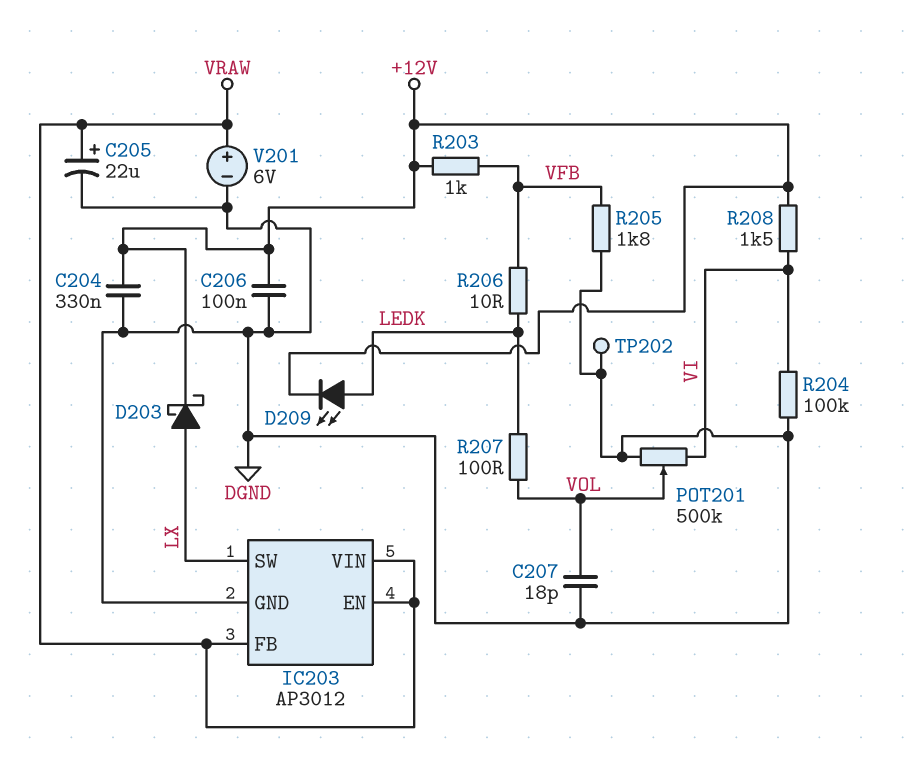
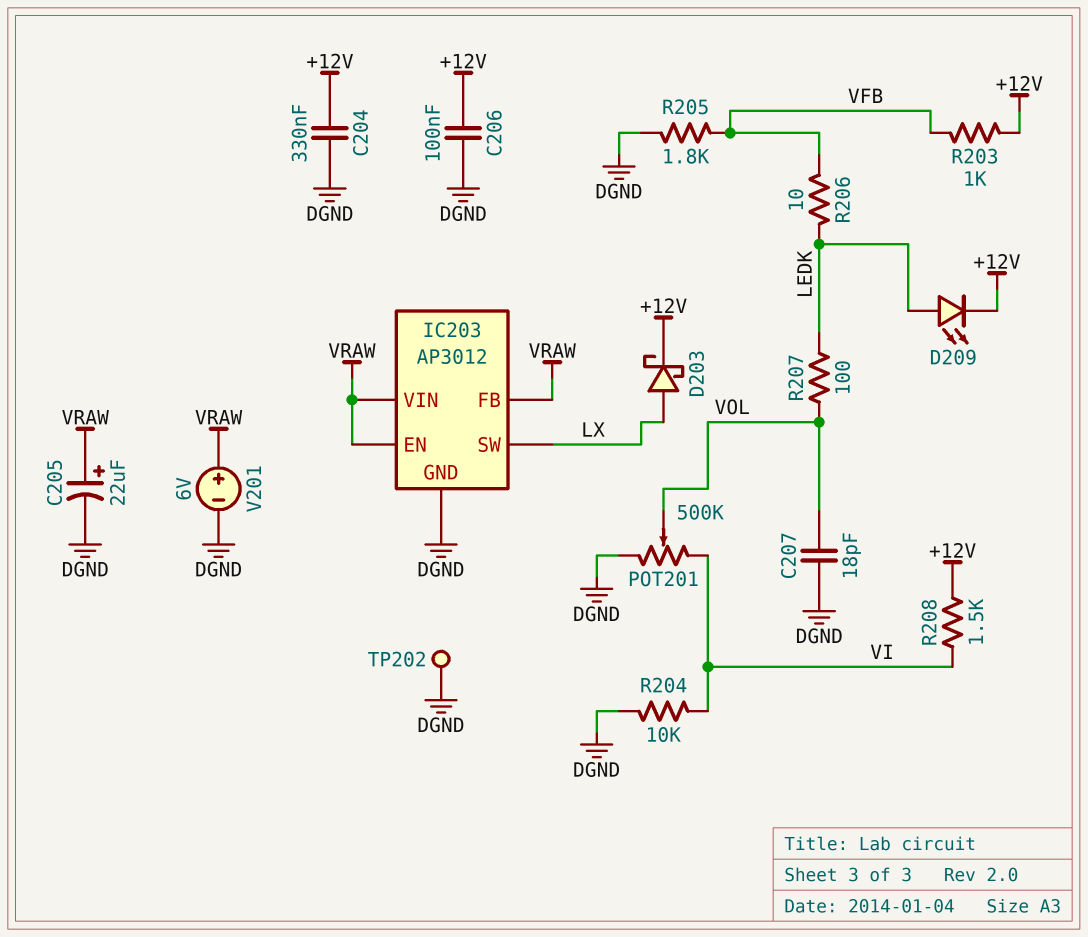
R204: 100k (DGND, VI) -> 10k (DGND, VI)

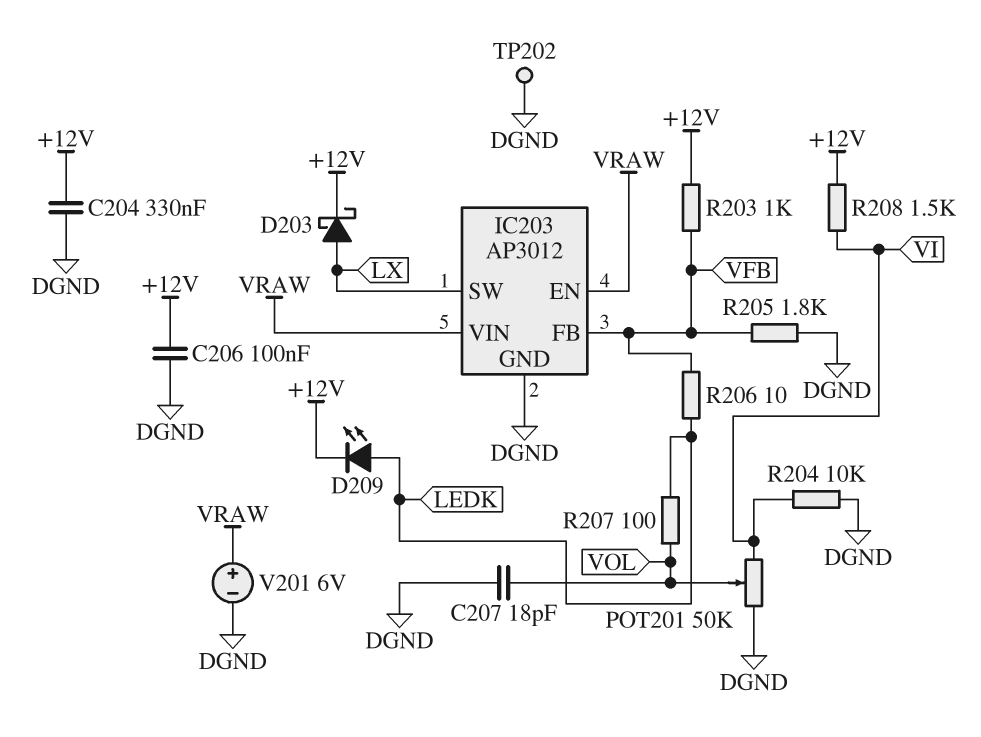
C205: 22uF (plus VRAW, minus DGND) -> none
IC203 pin FB: VRAW -> VFB
POT201: 500k (DGND, VI, wiper VOL) -> 50k (DGND, VI, wiper VOL)

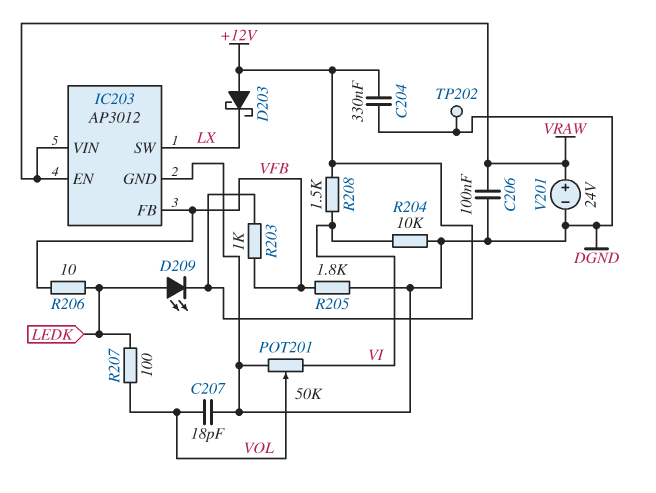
C206: 100nF (+12V, DGND) -> 100nF (DGND, VRAW)
D203: schottky (A LX, K +12V) -> schottky (A +12V, K LX)
V201: 6V (plus VRAW, minus DGND) -> 24V (plus VRAW, minus DGND)

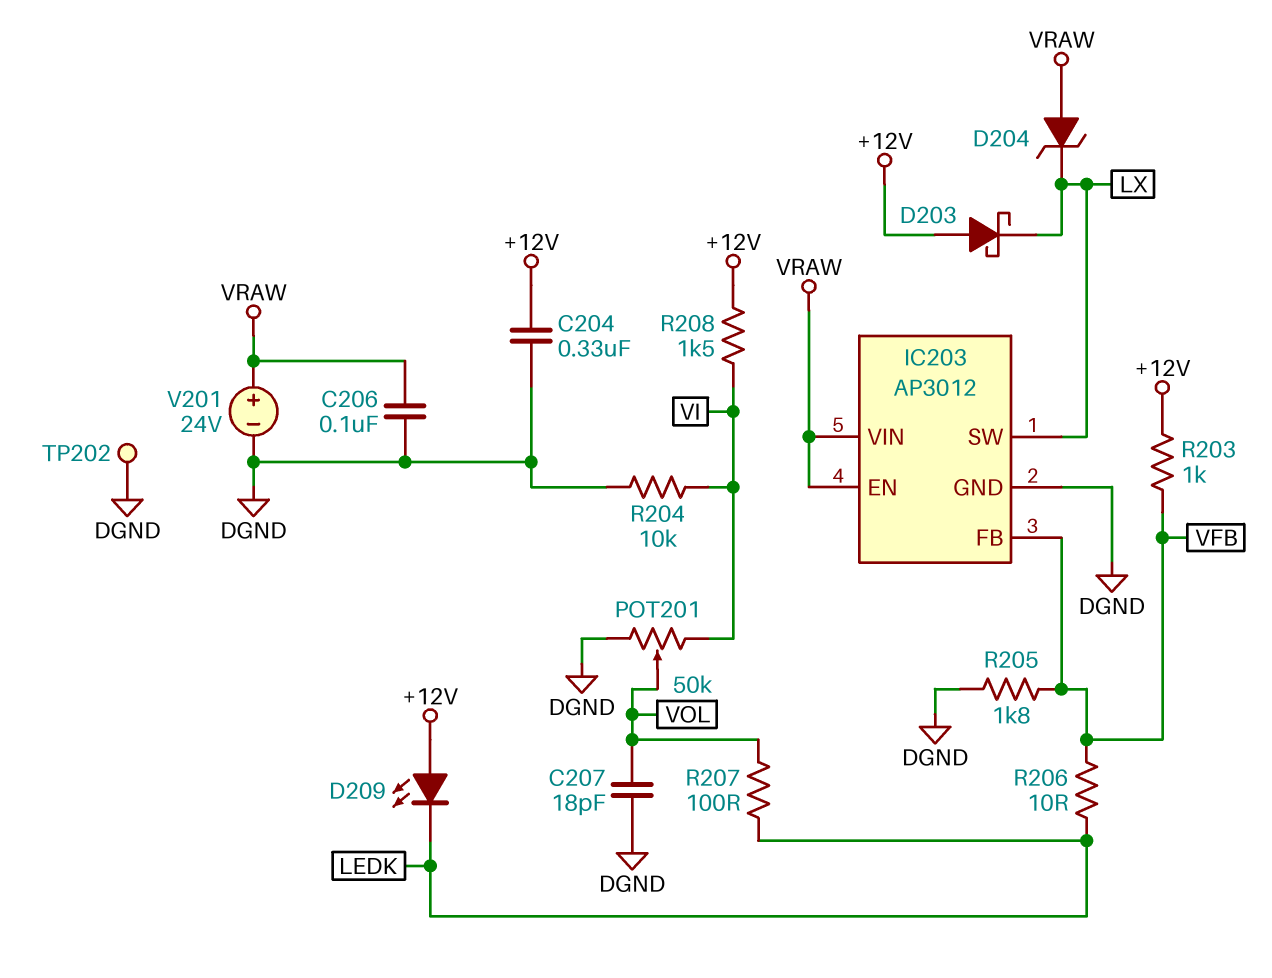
D204: none -> zener (A VRAW, K LX)
D209: LED (A LEDK, K +12V) -> LED (A +12V, K LEDK)

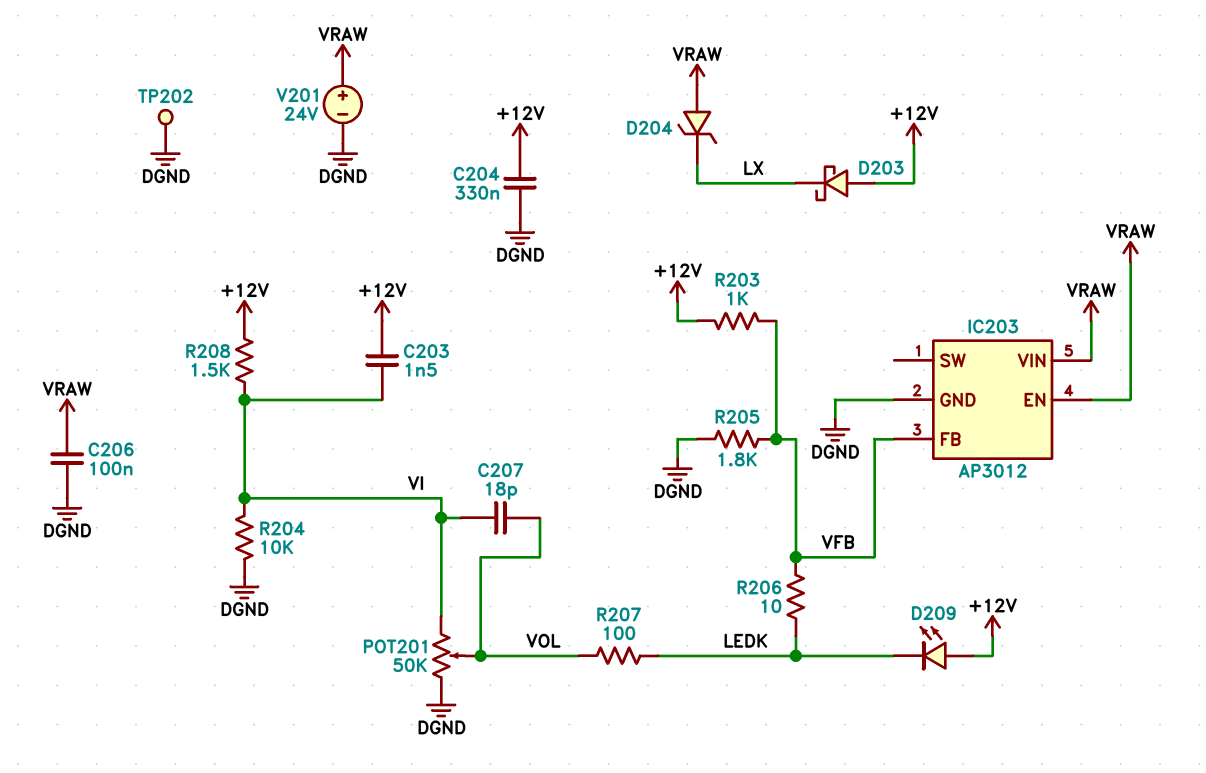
C203: none -> 1.5nF (+12V, VI)
C207: 18pF (DGND, VOL) -> 18pF (VI, VOL)
IC203 pin SW: LX -> none

